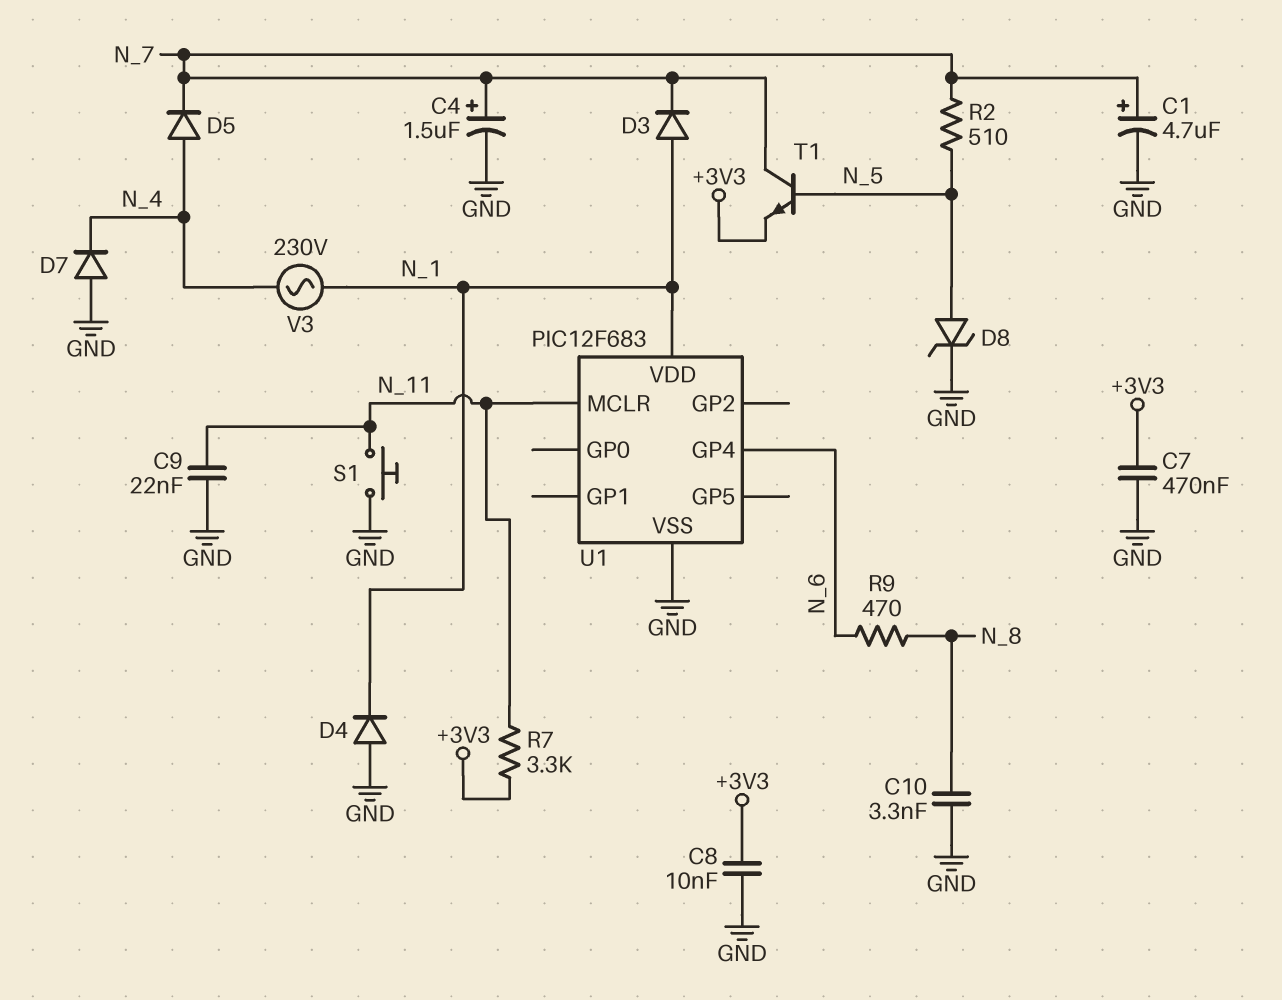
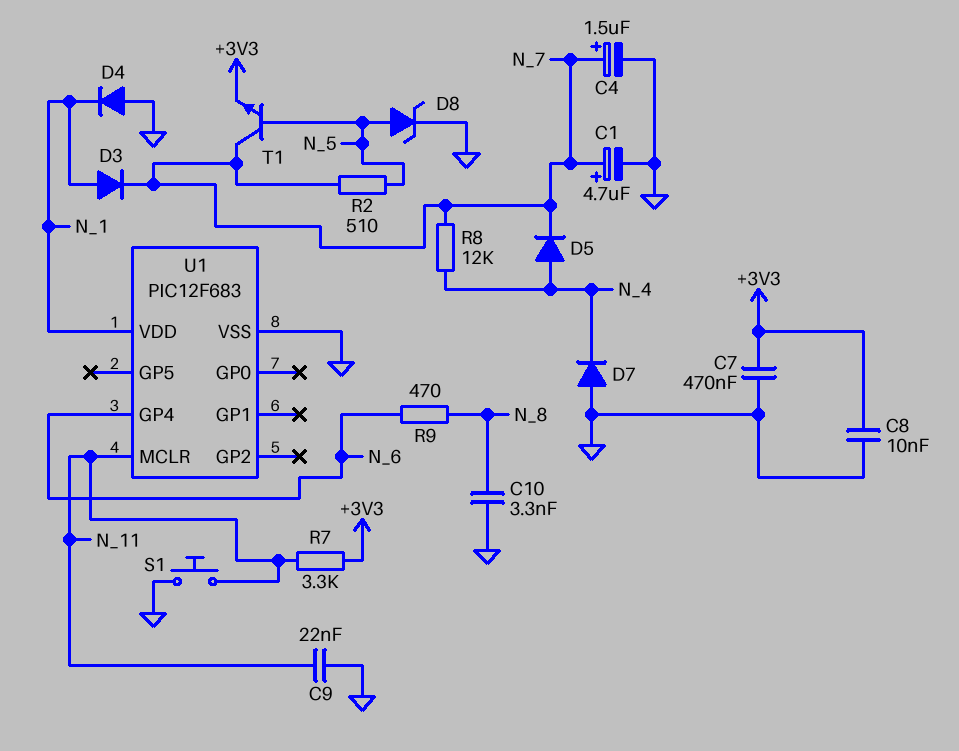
R8: none -> 12k (N_4, N_7)
V3: AC 230V (N_1, N_4) -> none

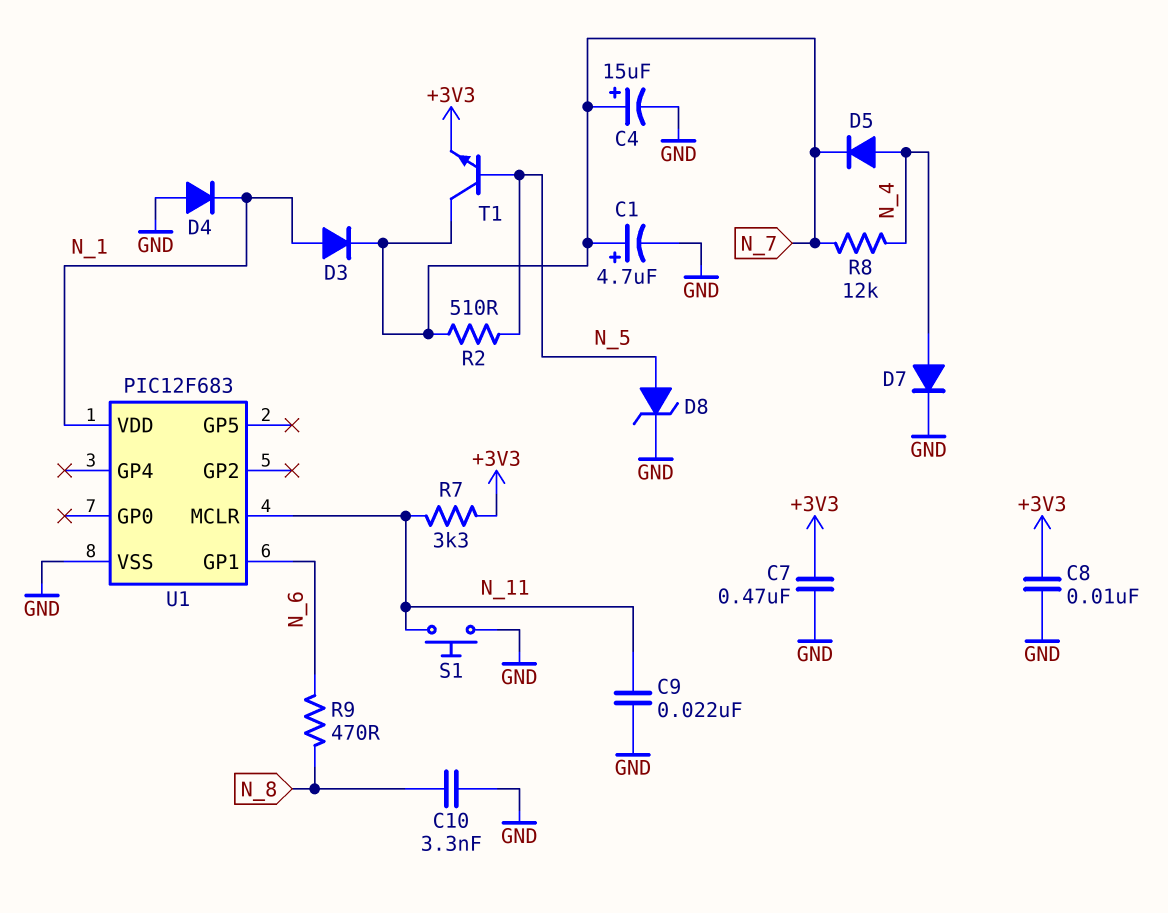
C4: 1.5uF (plus N_7, minus GND) -> 15uF (plus N_7, minus GND)
D7: diode (A GND, K N_4) -> diode (A N_4, K GND)
U1 pin GP1: none -> N_6
U1 pin GP4: N_6 -> none

